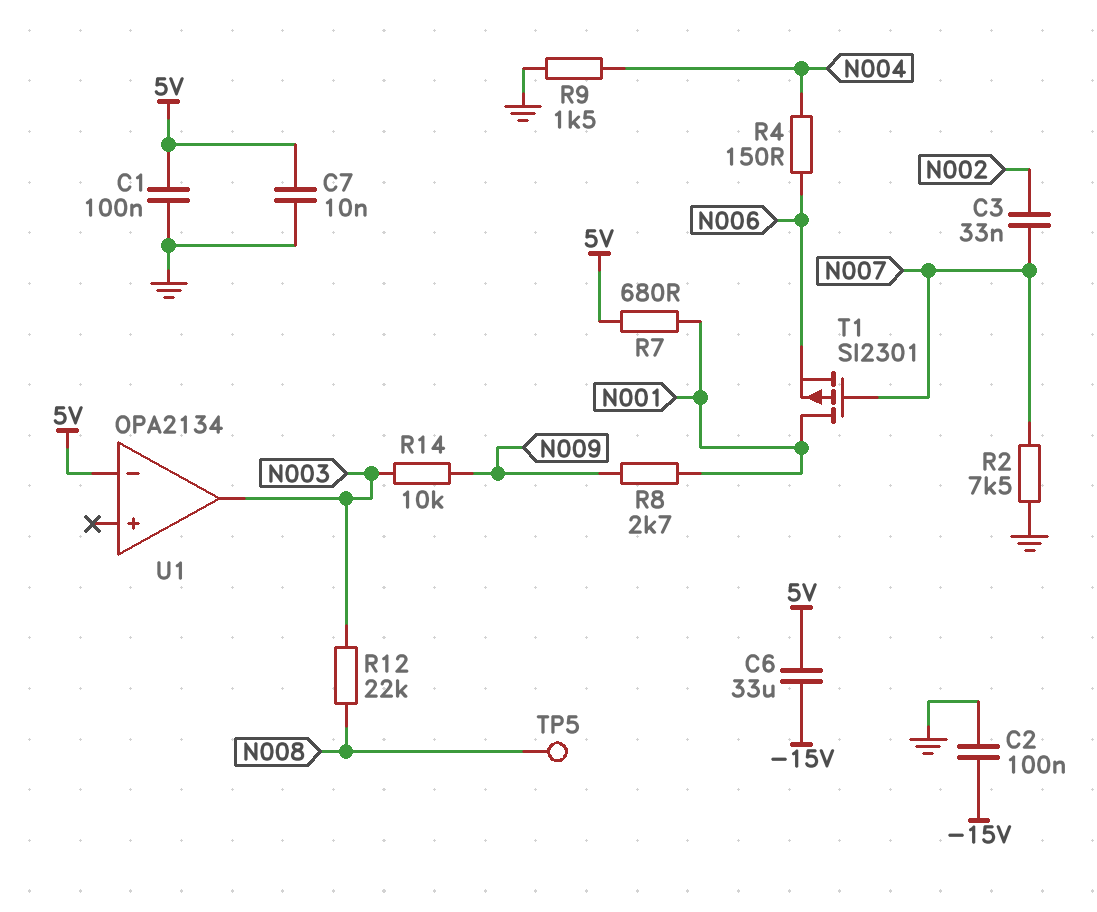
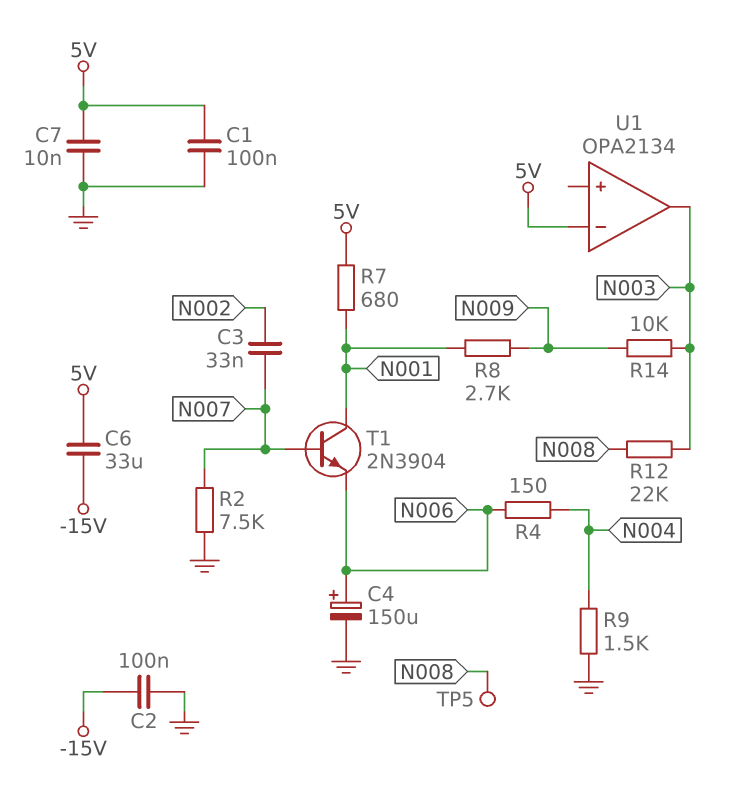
C4: none -> 150uF (plus N006, minus GND)
T1: PMOS SI2301 (G N007, D N001, S N006) -> NPN 2N3904 (B N007, C N001, E N006)

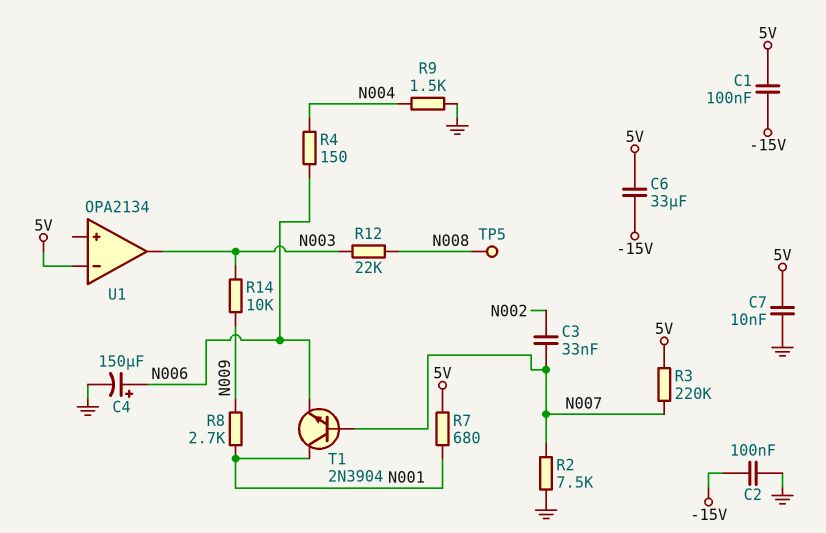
C1: 100nF (5V, GND) -> 100nF (-15V, 5V)
R3: none -> 220k (5V, N007)

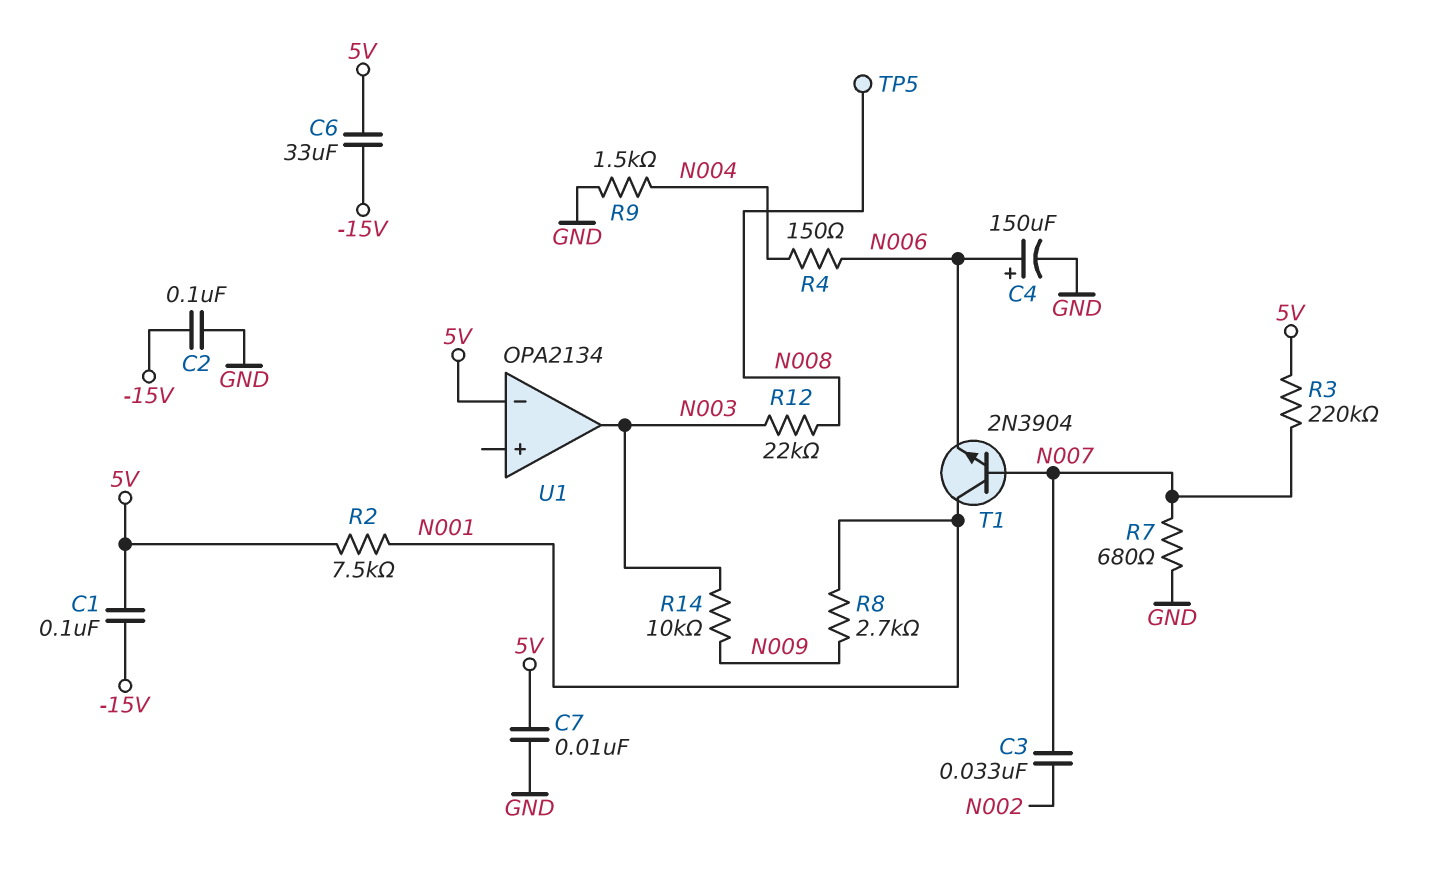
R2: 7.5k (GND, N007) -> 7.5k (5V, N001)
R7: 680 (5V, N001) -> 680 (GND, N007)

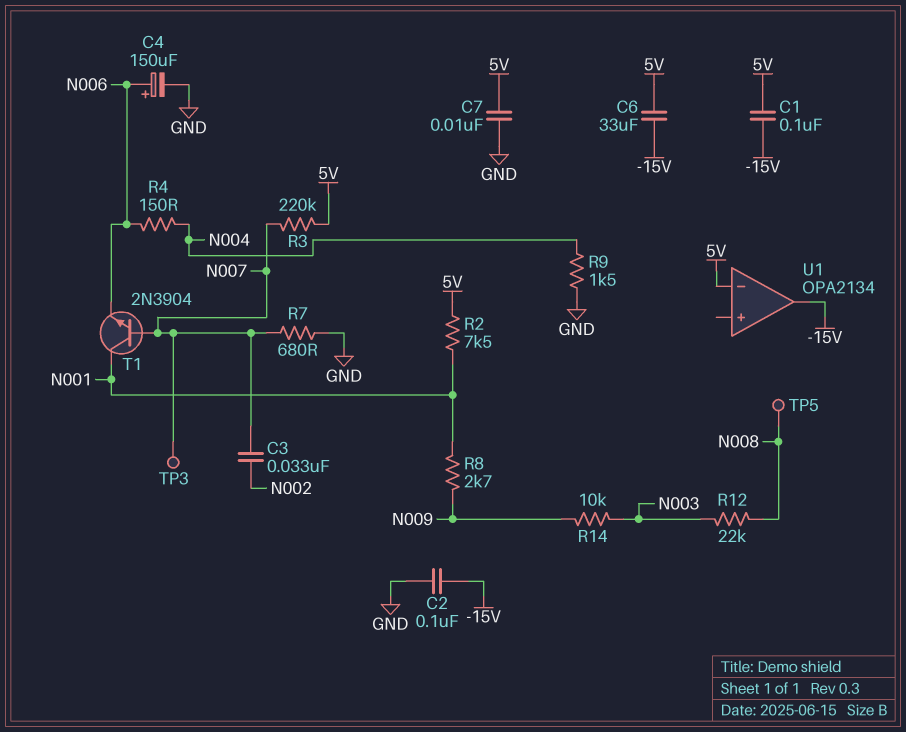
TP3: none -> test point (N007)
U1 pin out: N003 -> -15V

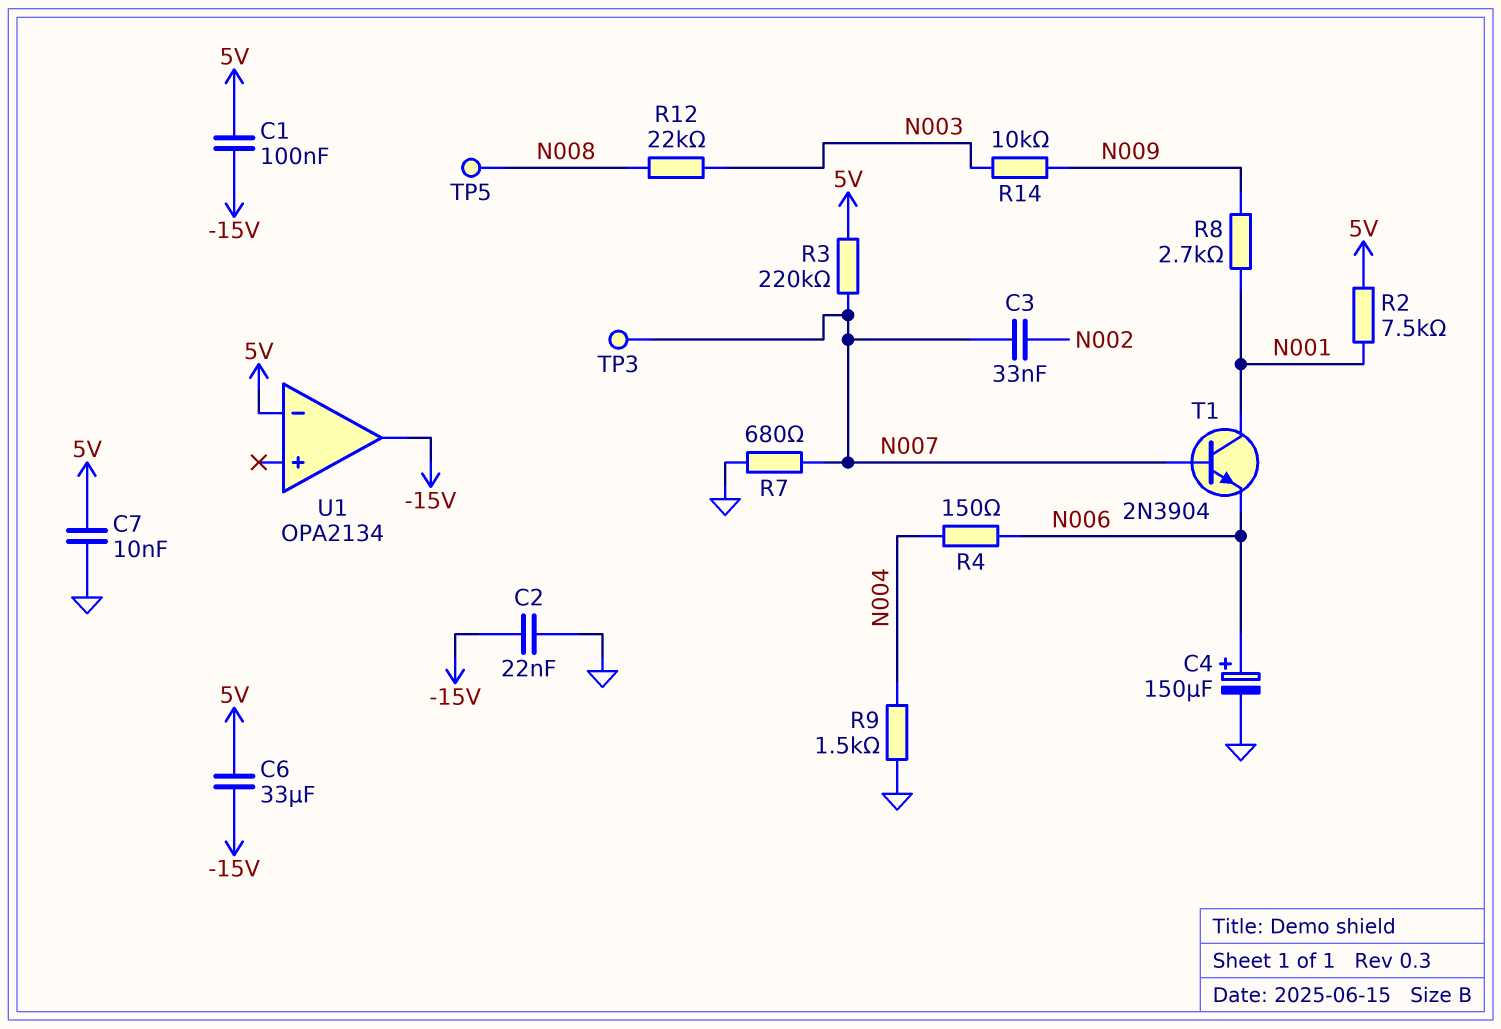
C2: 100nF (-15V, GND) -> 22nF (-15V, GND)

